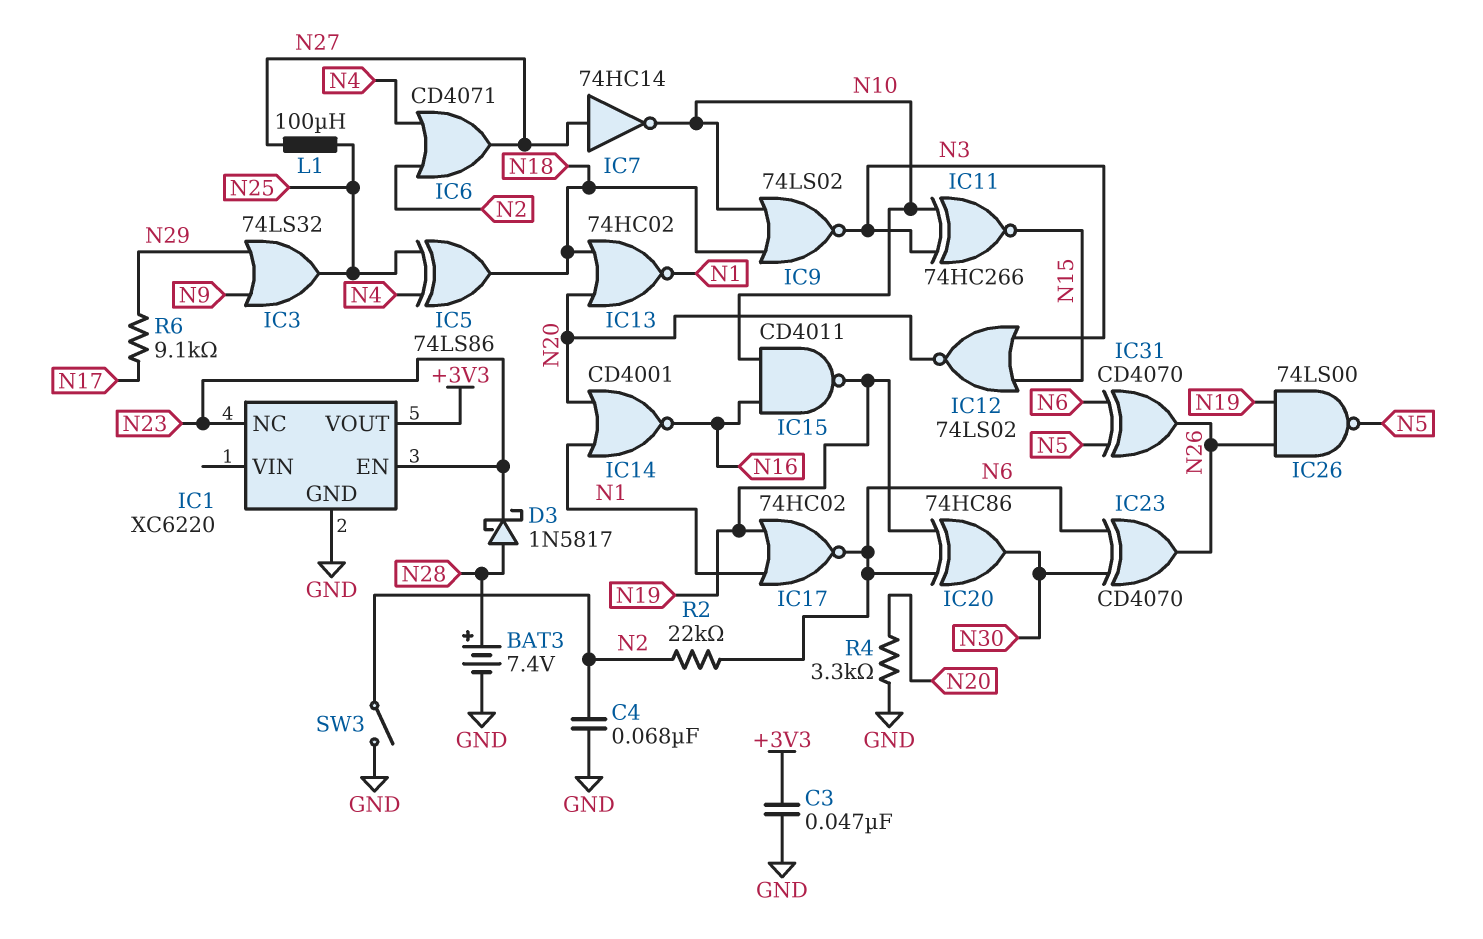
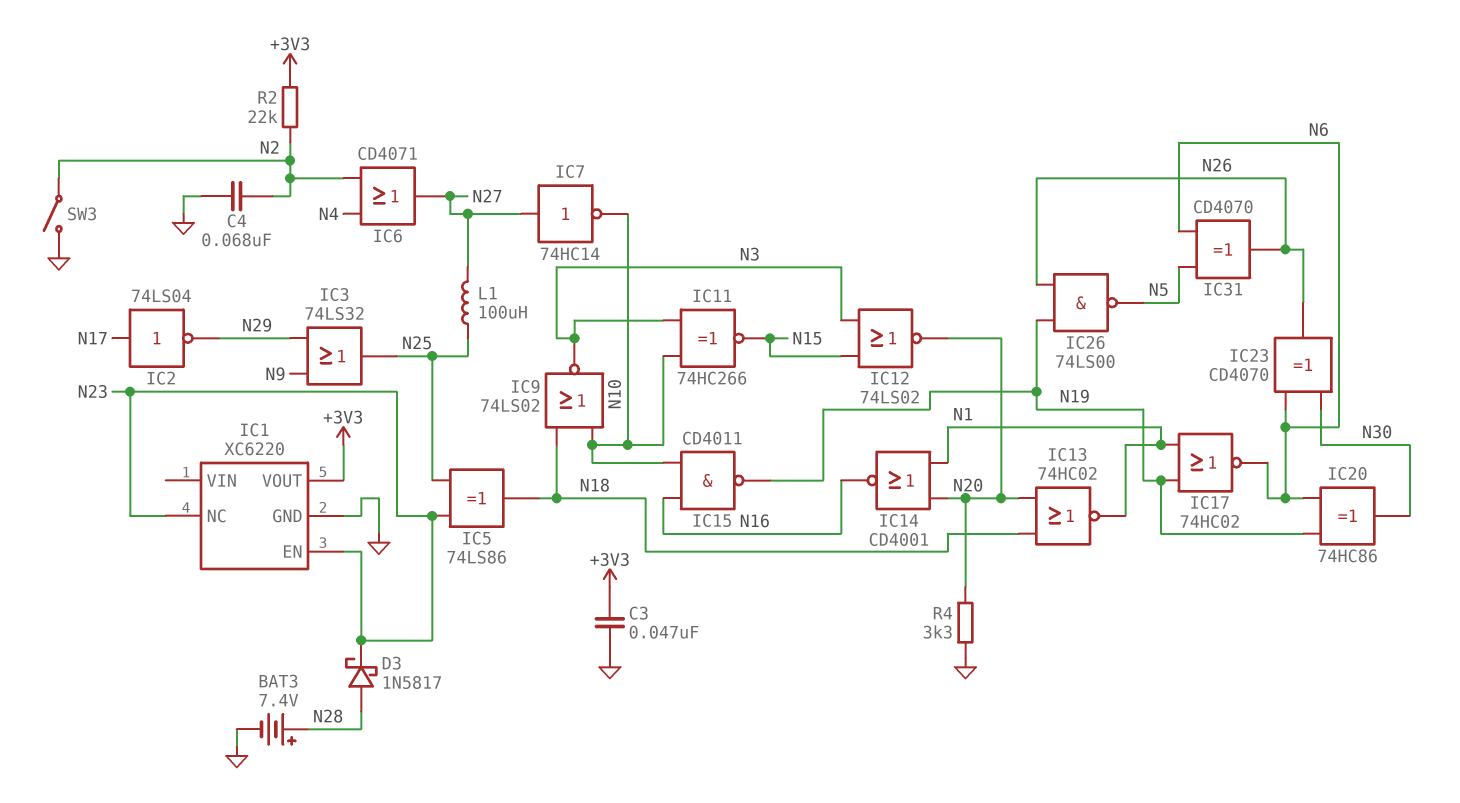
IC2: none -> NOT 74LS04 (in N17, out N29)
IC5: XOR 74LS86 (in N4, in N25, out N18) -> XOR 74LS86 (in N23, in N25, out N18)
R2: 22k (N2, N6) -> 22k (+3V3, N2)
R6: 9.1k (N17, N29) -> none

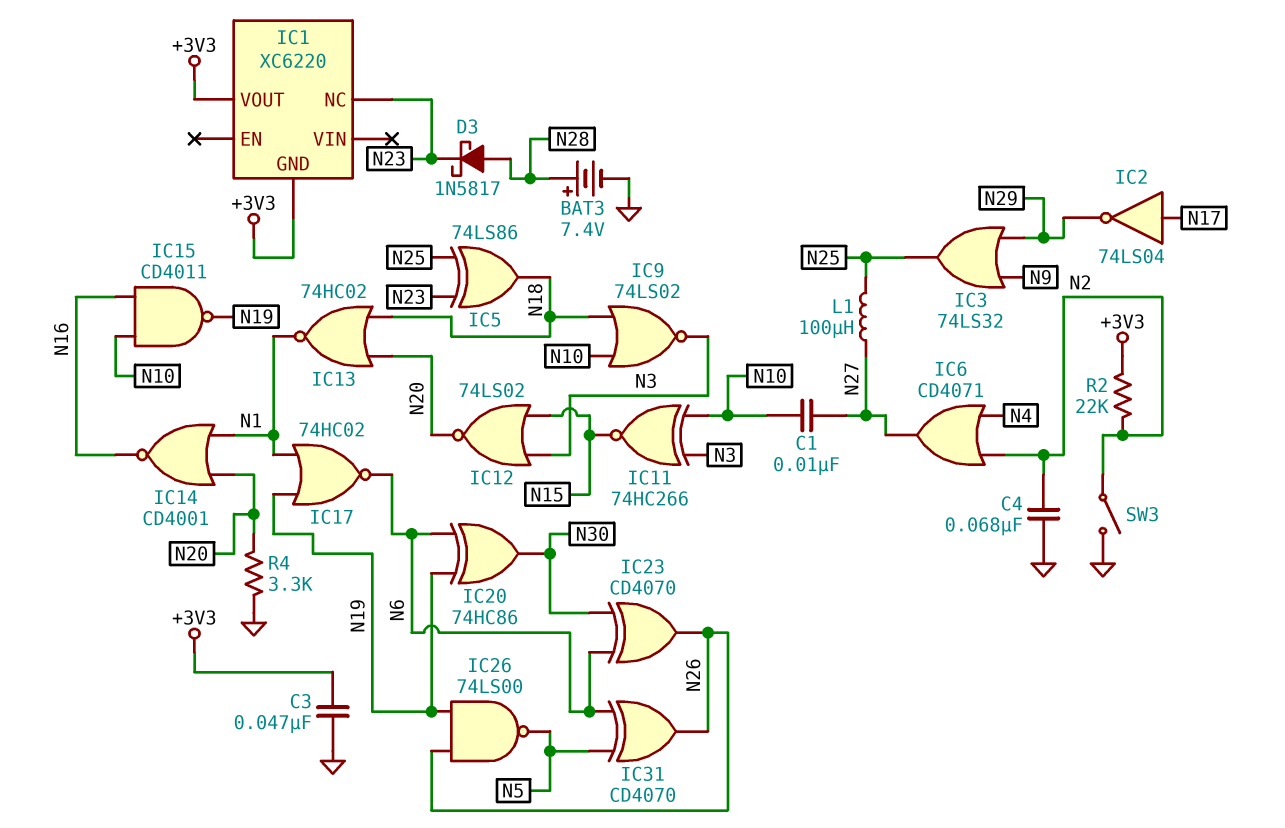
C1: none -> 10nF (N10, N27)
IC1 pin EN: N23 -> none
IC1 pin GND: GND -> +3V3
IC7: NOT 74HC14 (in N27, out N10) -> none

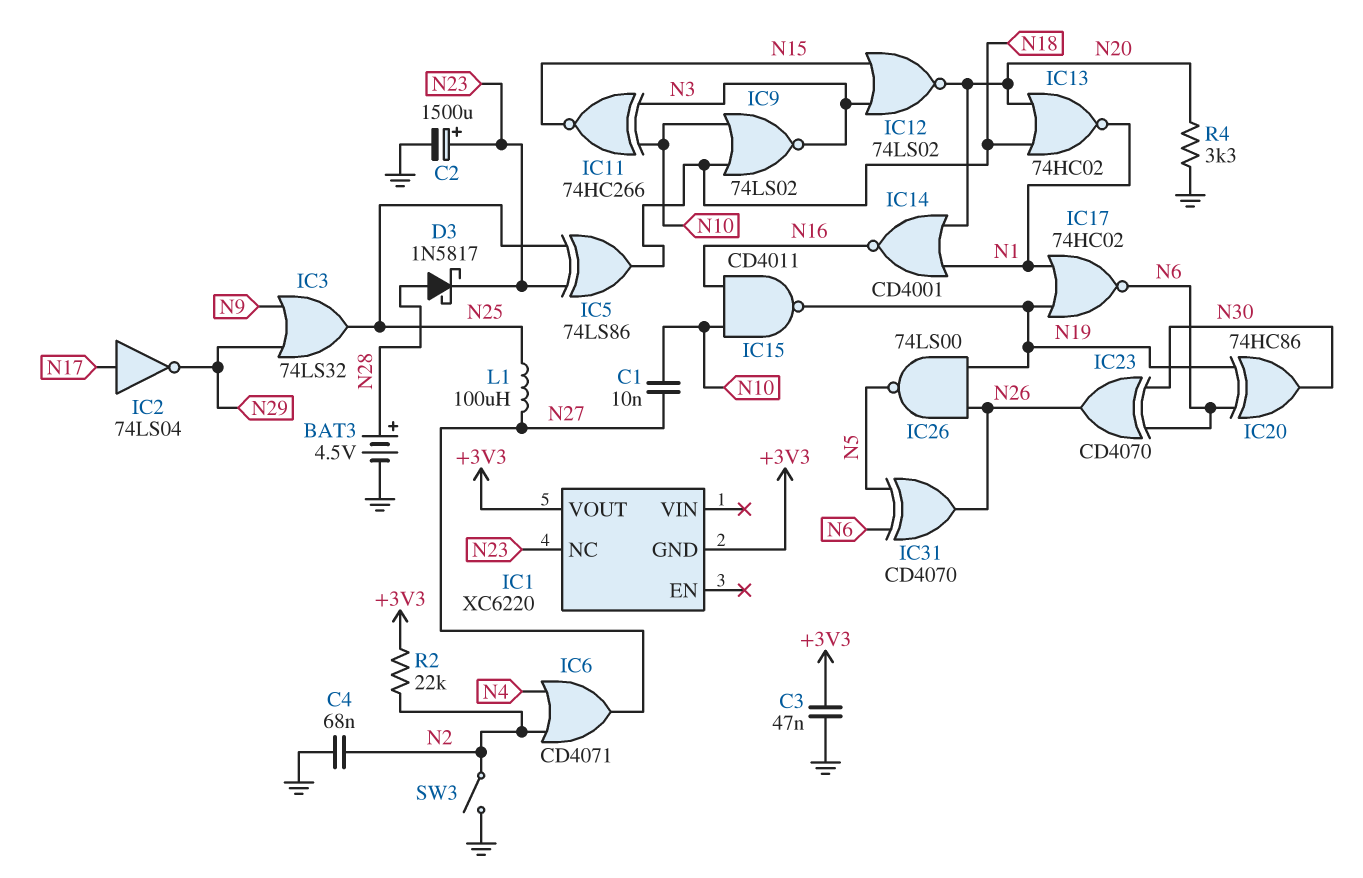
BAT3: 7.4V (plus N28, minus GND) -> 4.5V (plus N28, minus GND)
C2: none -> 1500uF (plus N23, minus GND)

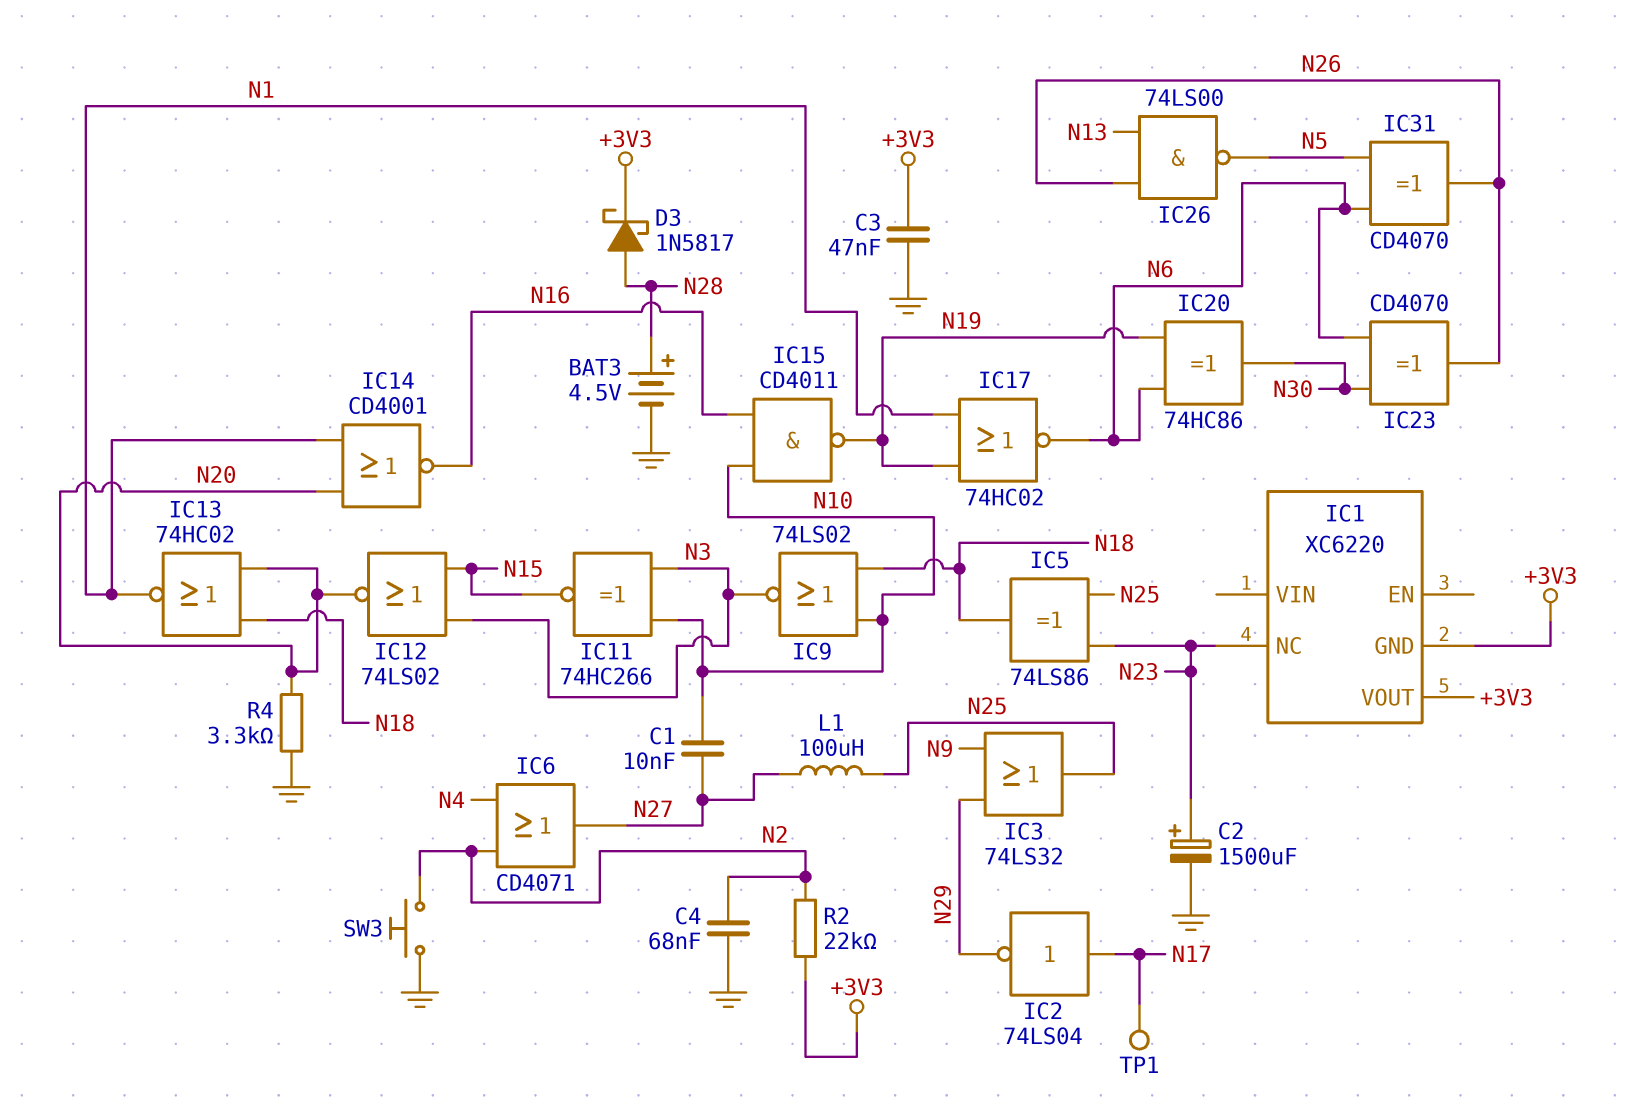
D3: schottky 1N5817 (A N28, K N23) -> schottky 1N5817 (A N28, K +3V3)
IC26: NAND 74LS00 (in N19, in N26, out N5) -> NAND 74LS00 (in N13, in N26, out N5)
SW3: switch (GND, N2) -> button (GND, N2)
TP1: none -> test point (N17)

